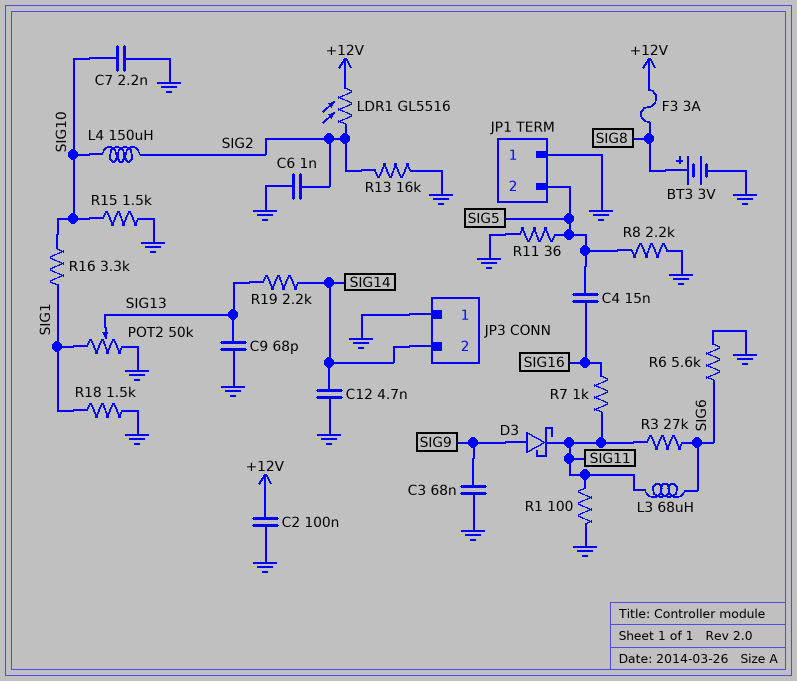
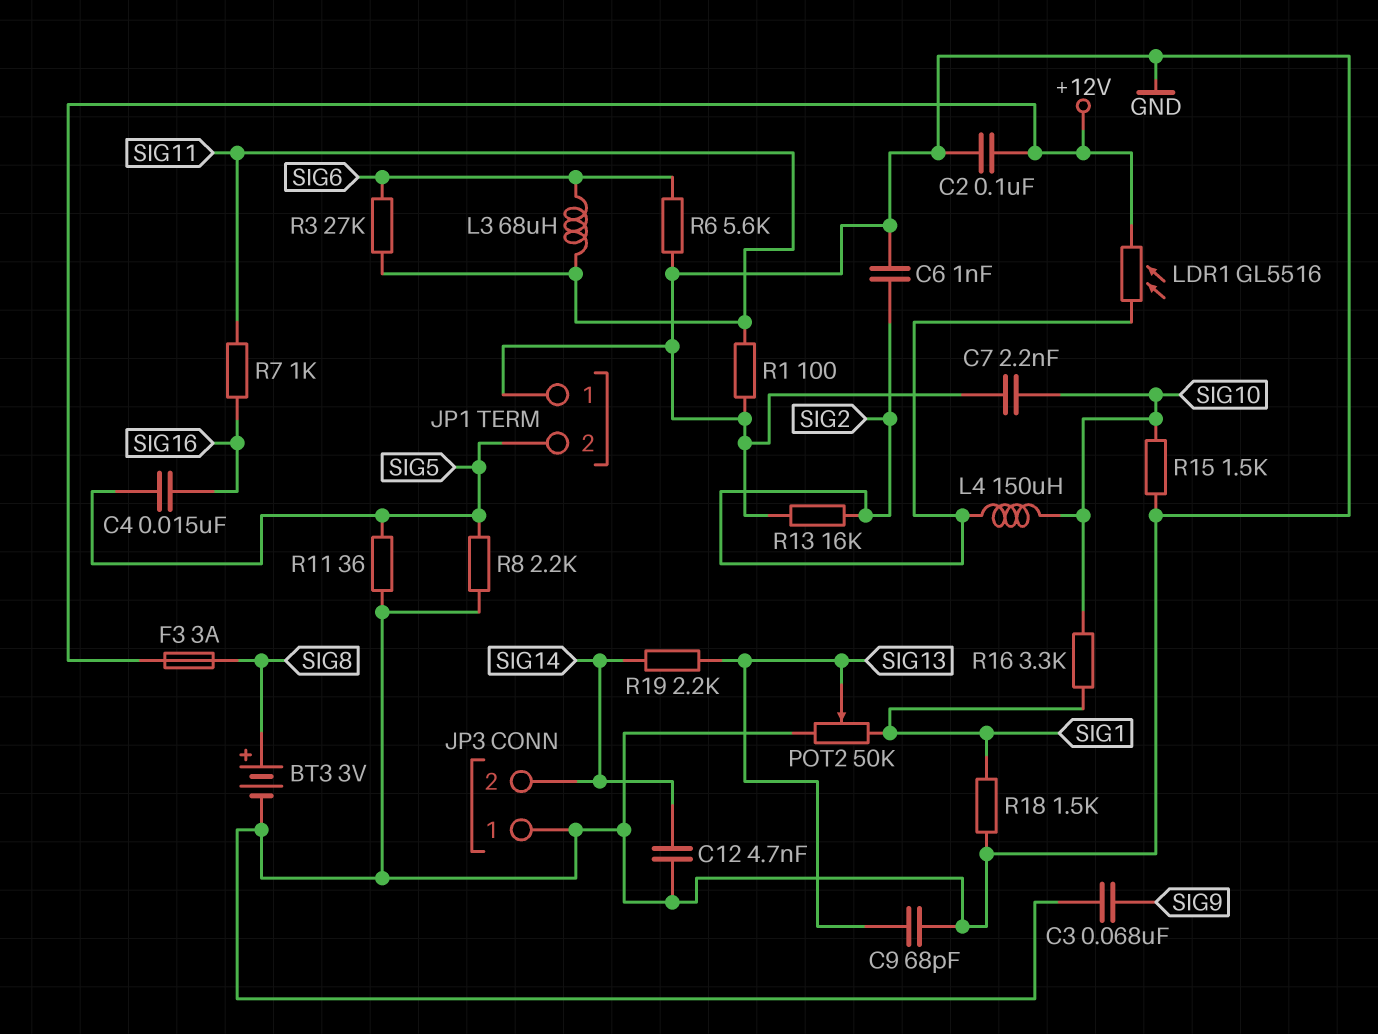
D3: schottky (A SIG9, K SIG11) -> none

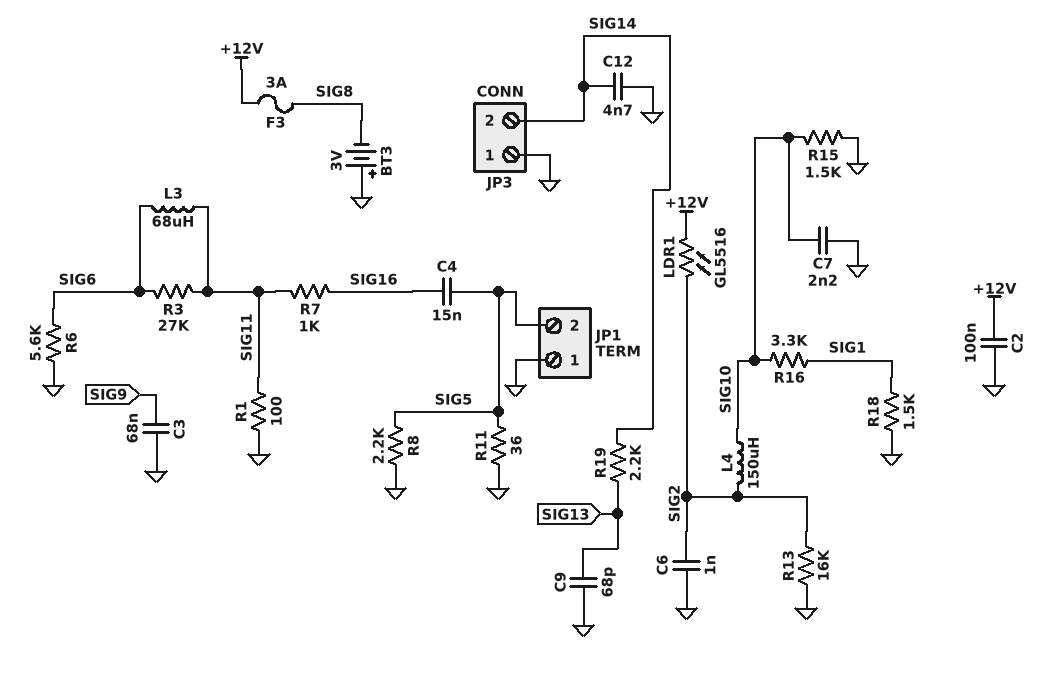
BT3: 3V (plus SIG8, minus GND) -> 3V (plus GND, minus SIG8)
POT2: 50k (GND, SIG1, wiper SIG13) -> none

